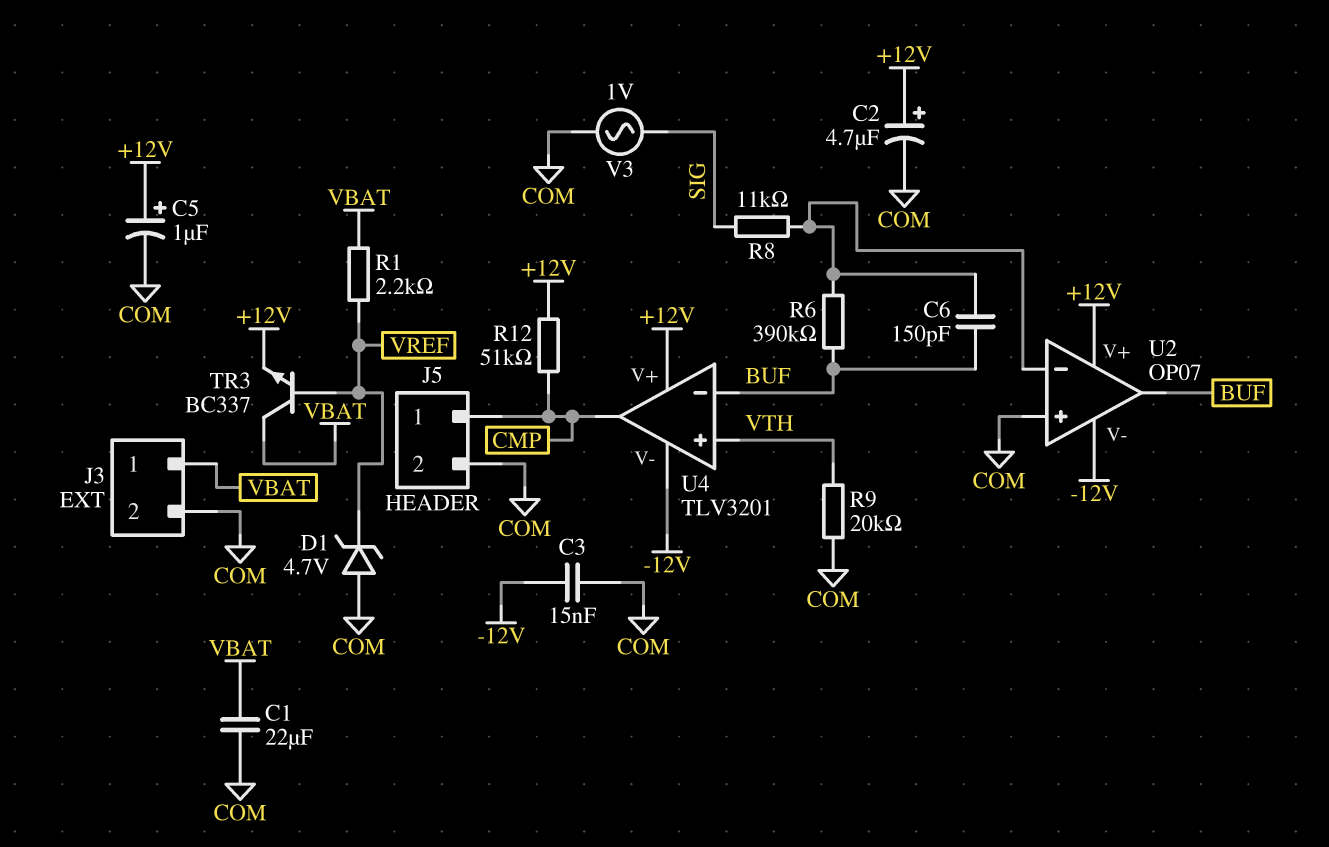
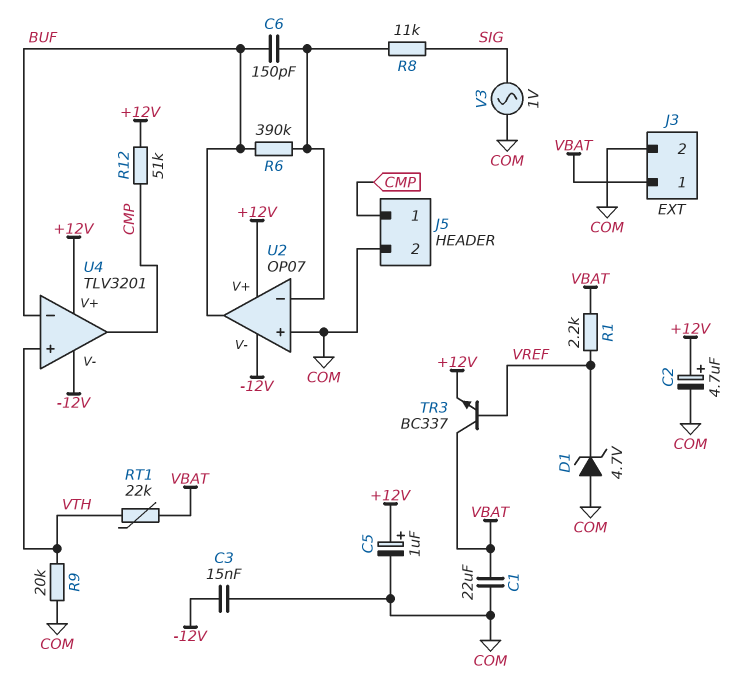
RT1: none -> 22k (VBAT, VTH)

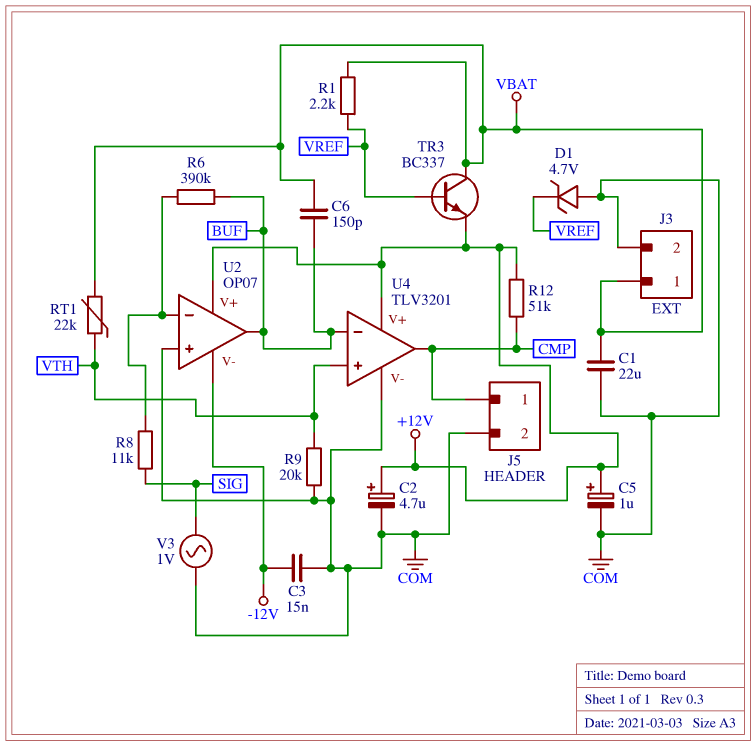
C6: 150pF (BUF, U2/in-) -> 150pF (BUF, VBAT)
U4 pin V-: -12V -> COM

